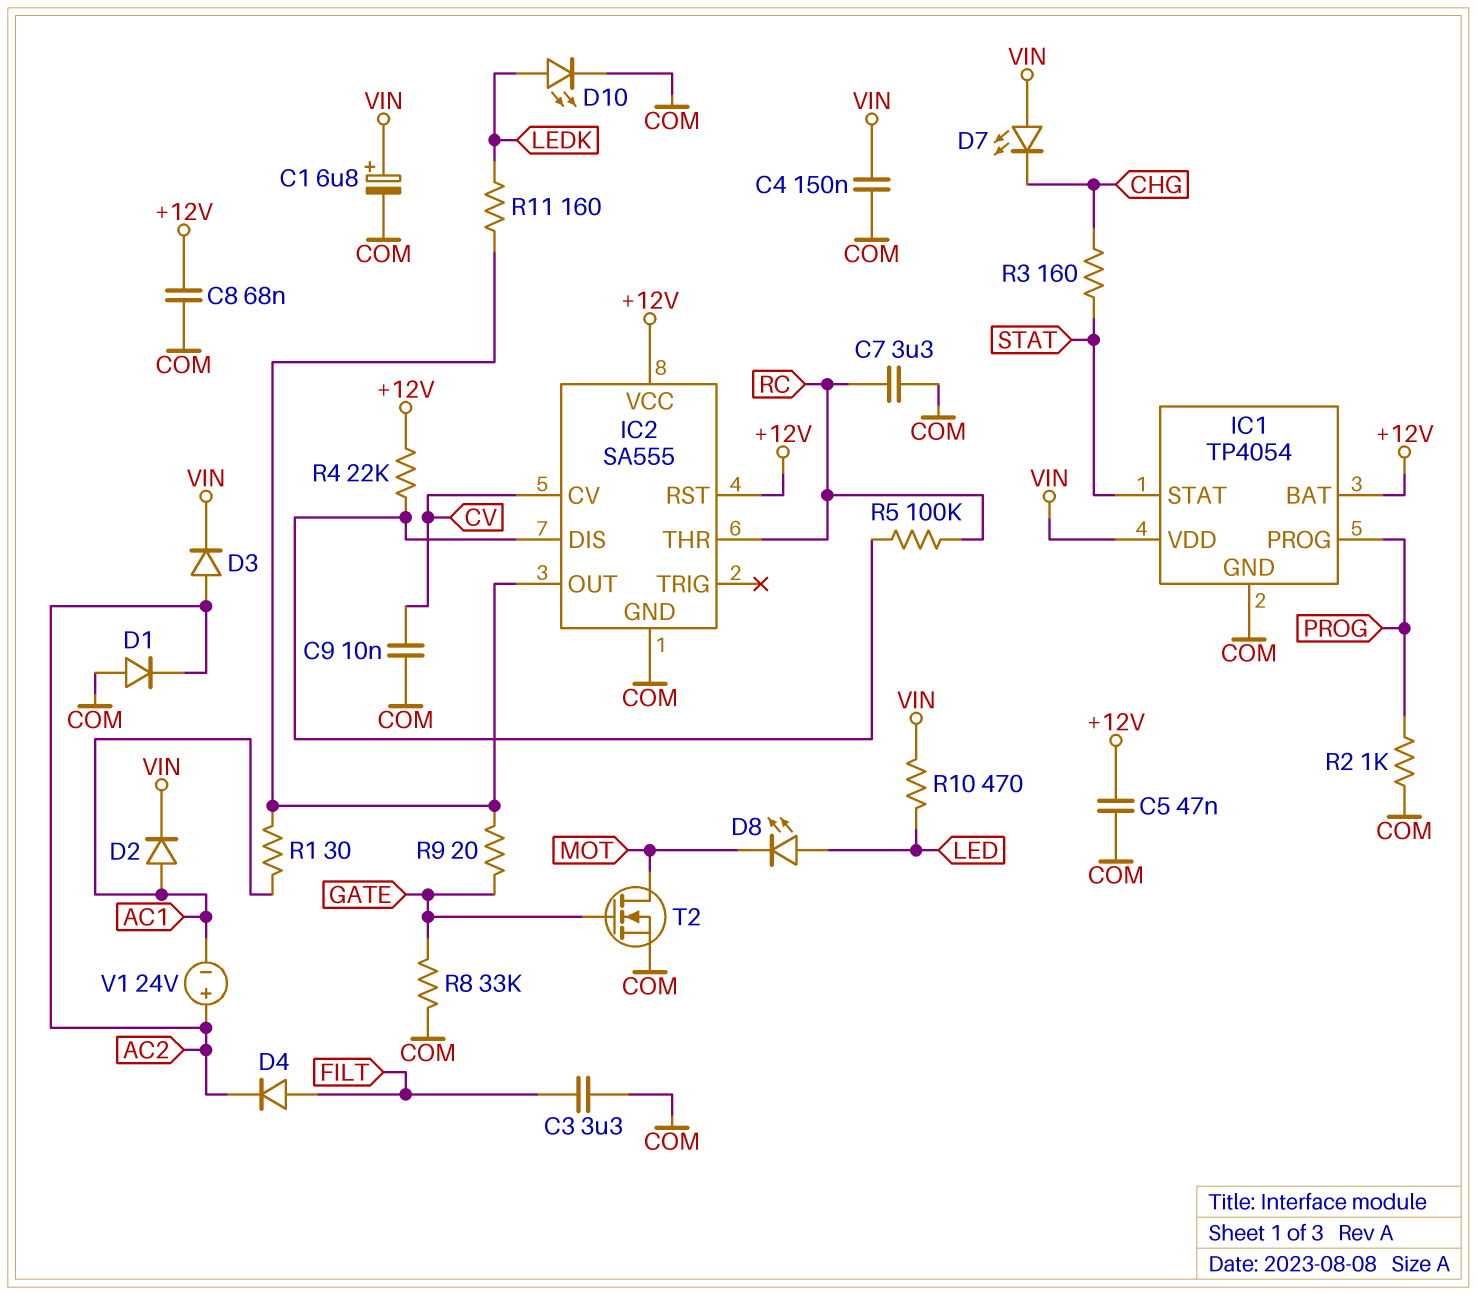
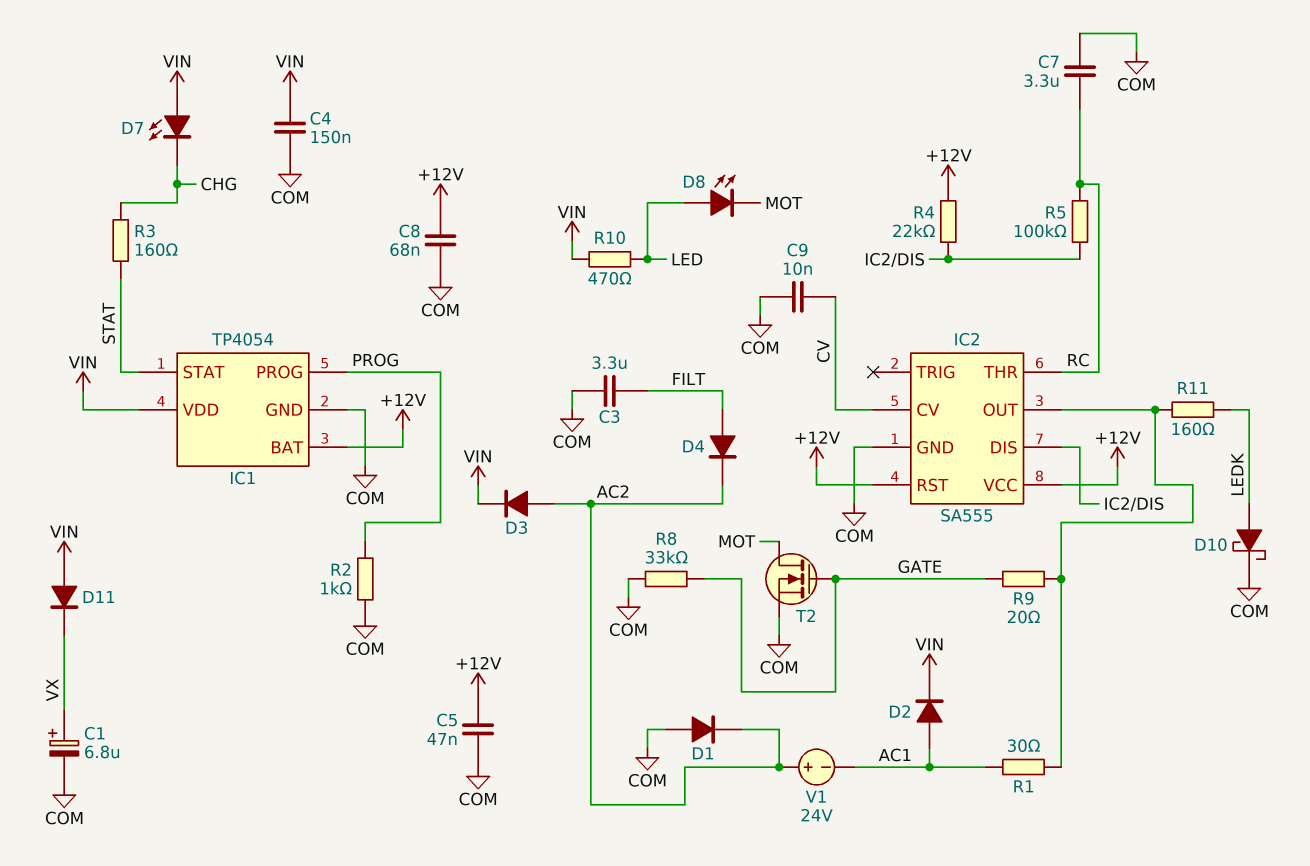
C1: 6.8uF (plus VIN, minus COM) -> 6.8uF (plus VX, minus COM)
D10: LED (A LEDK, K COM) -> schottky (A LEDK, K COM)
D11: none -> diode (A VIN, K VX)

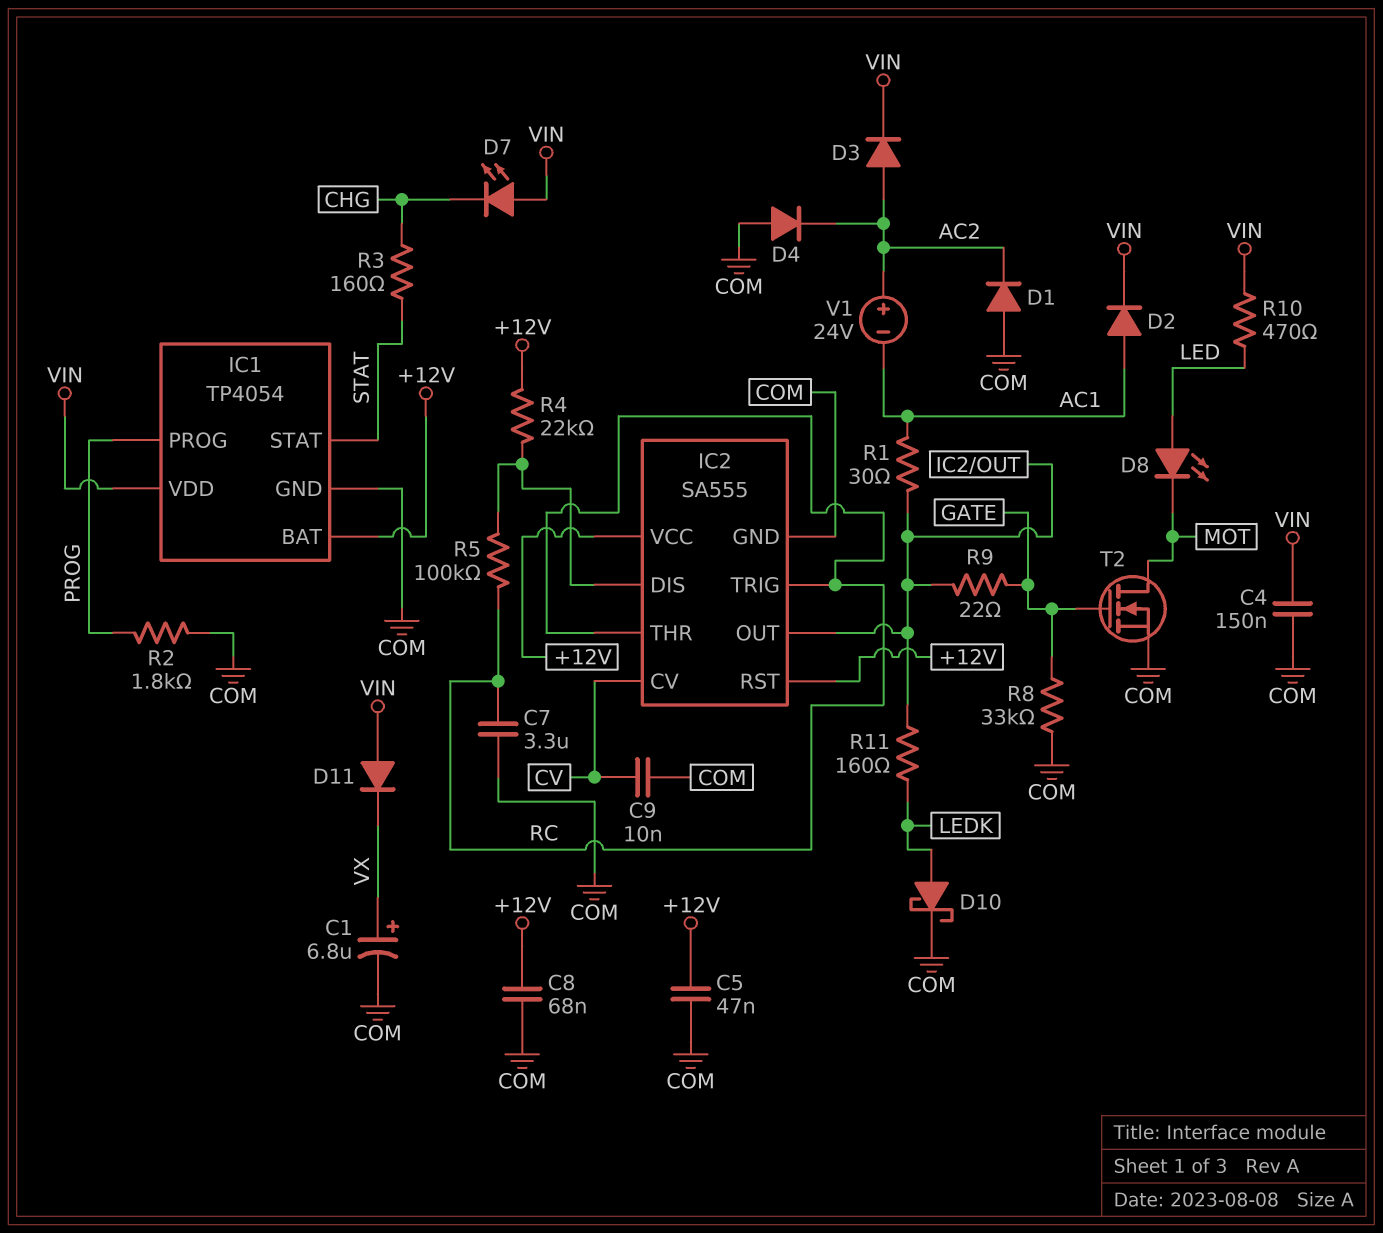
C3: 3.3uF (COM, FILT) -> none
D4: diode (A FILT, K AC2) -> diode (A COM, K AC2)
IC2 pin TRIG: none -> RC
R2: 1k (COM, PROG) -> 1.8k (COM, PROG)
R9: 20 (GATE, IC2/OUT) -> 22 (GATE, IC2/OUT)

